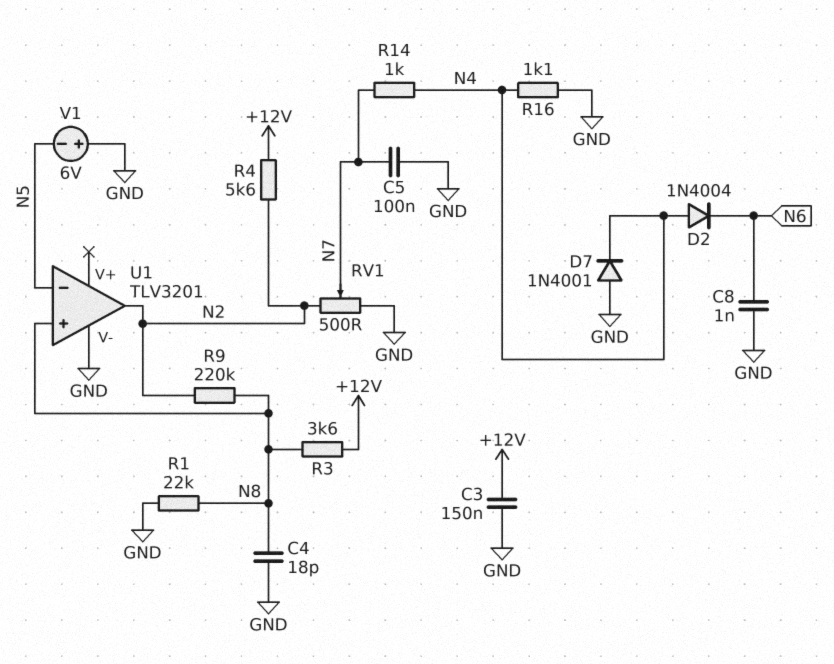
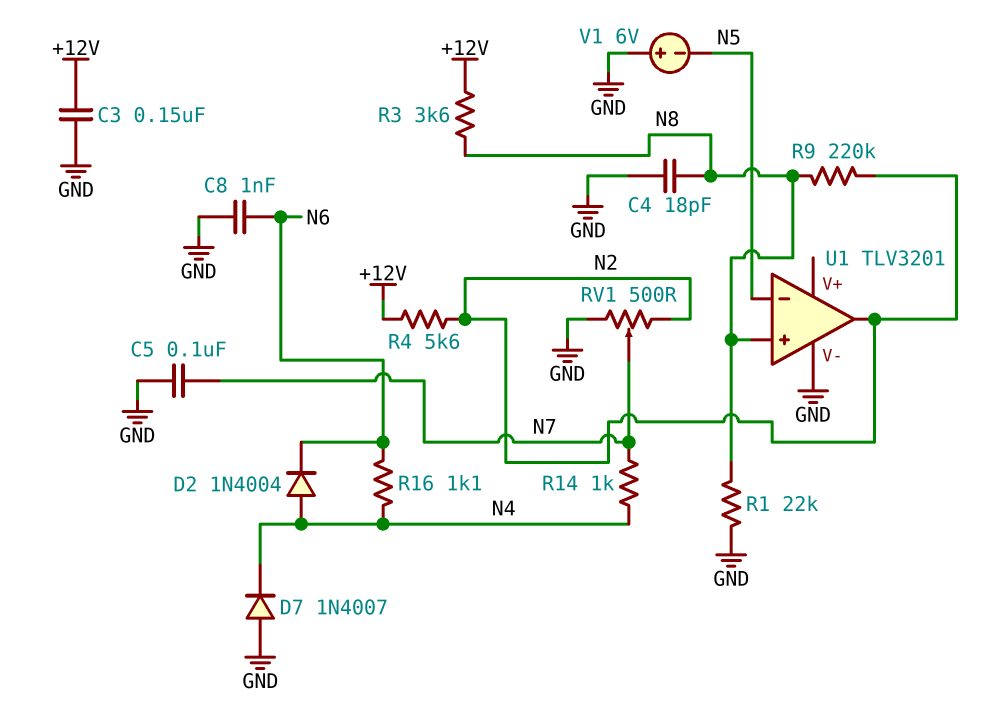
D7: diode 1N4001 (A GND, K N4) -> diode 1N4007 (A GND, K N4)
R16: 1.1k (GND, N4) -> 1.1k (N4, N6)

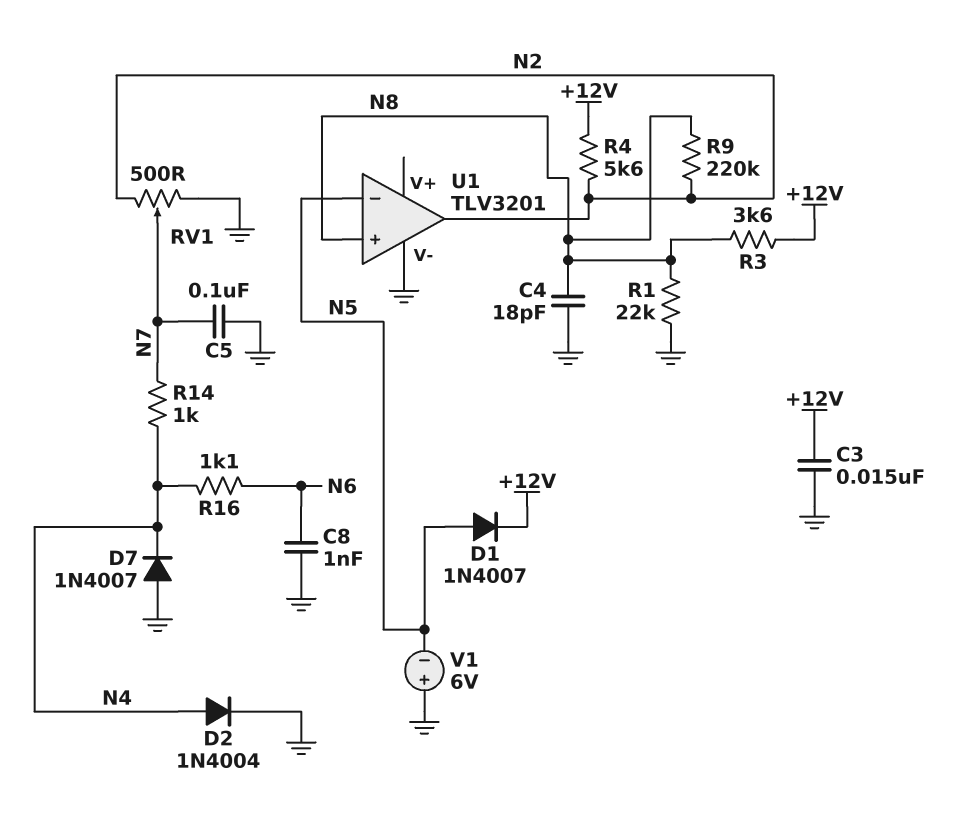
C3: 150nF (+12V, GND) -> 15nF (+12V, GND)
D1: none -> diode 1N4007 (A N5, K +12V)
D2: diode 1N4004 (A N4, K N6) -> diode 1N4004 (A N4, K GND)

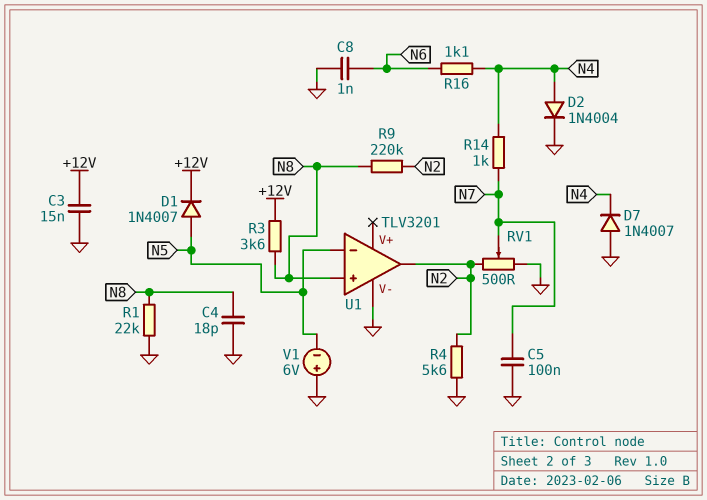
R4: 5.6k (+12V, N2) -> 5.6k (GND, N2)

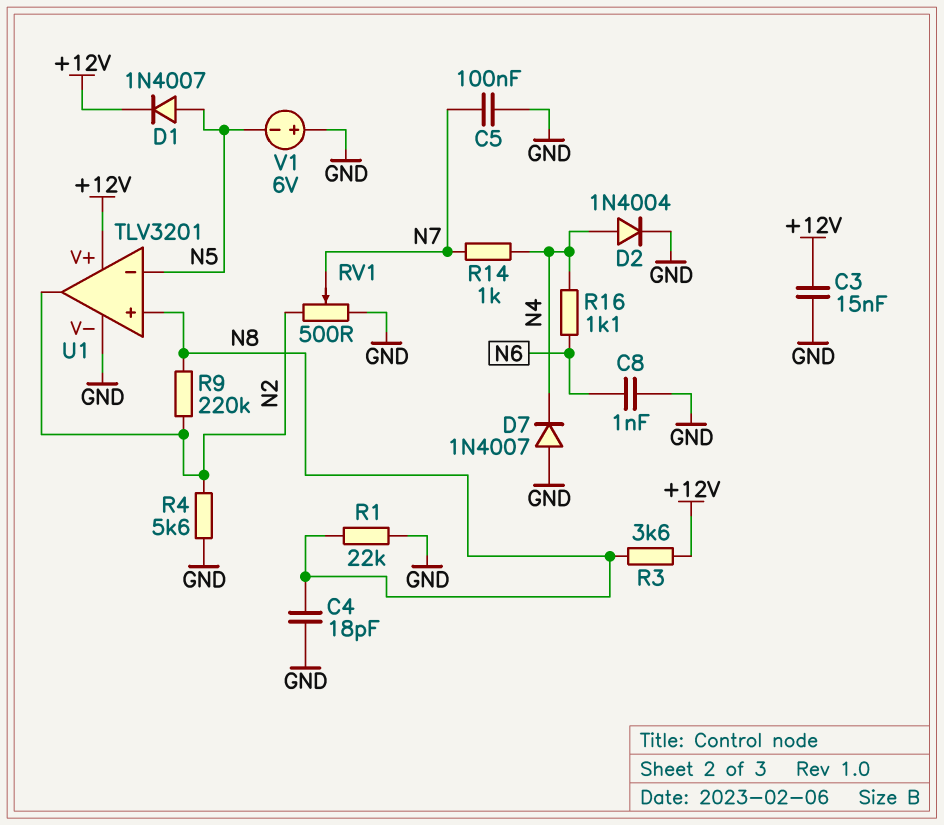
U1 pin V+: none -> +12V

